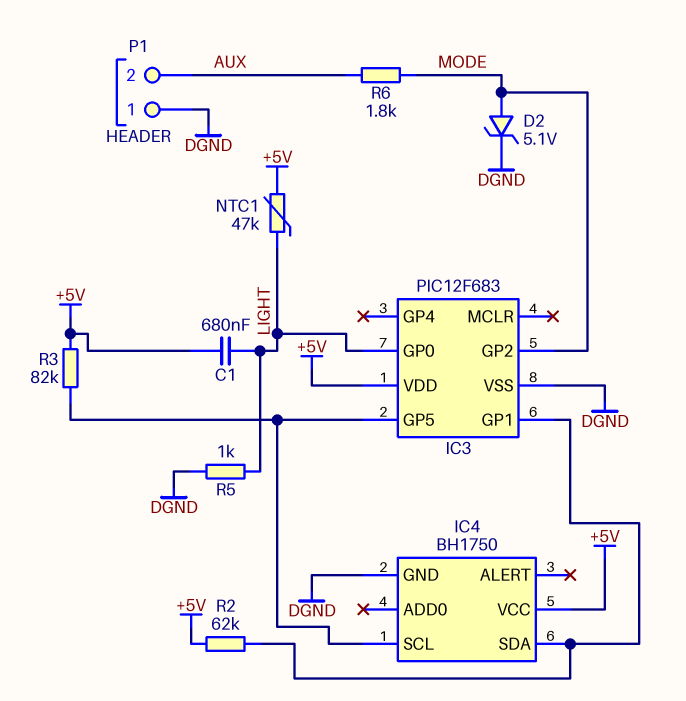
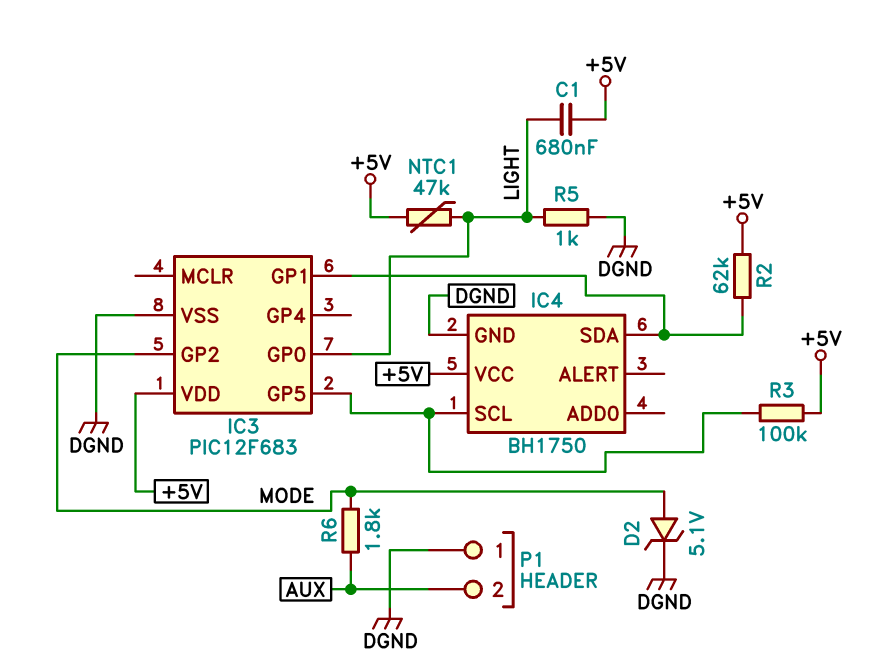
R3: 82k (+5V, IC3/GP5) -> 100k (+5V, IC3/GP5)

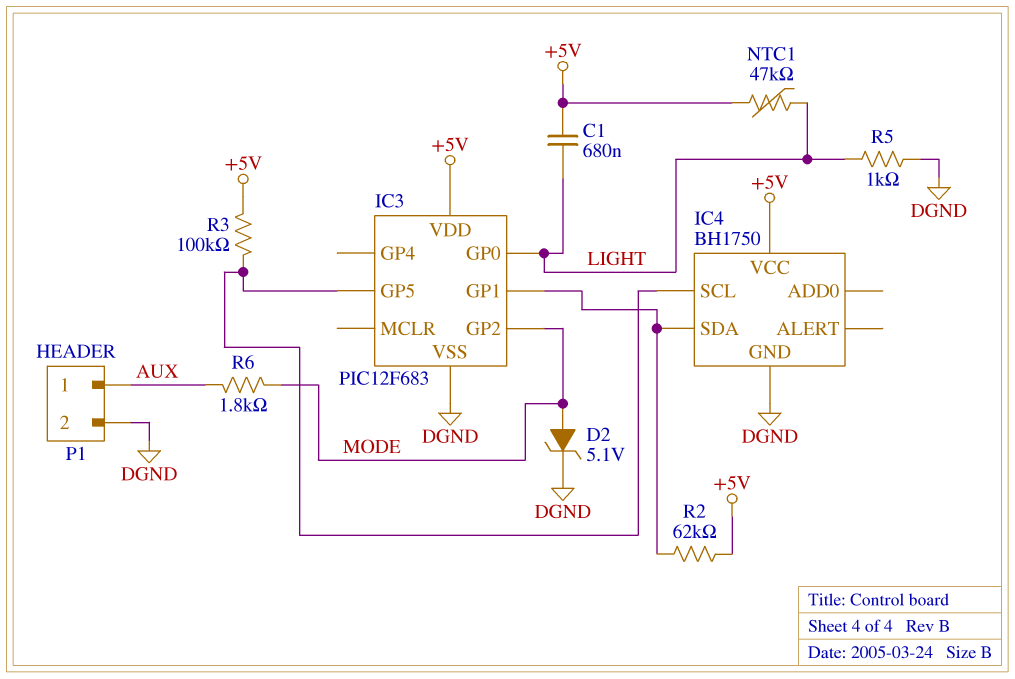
P1 pin 1: DGND -> AUX
P1 pin 2: AUX -> DGND

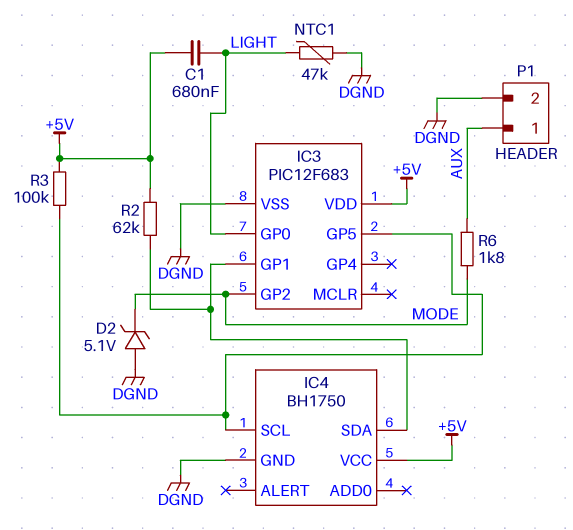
D2: zener 5.1V (A MODE, K DGND) -> zener 5.1V (A DGND, K MODE)
NTC1: 47k (+5V, LIGHT) -> 47k (DGND, LIGHT)
R5: 1k (DGND, LIGHT) -> none

